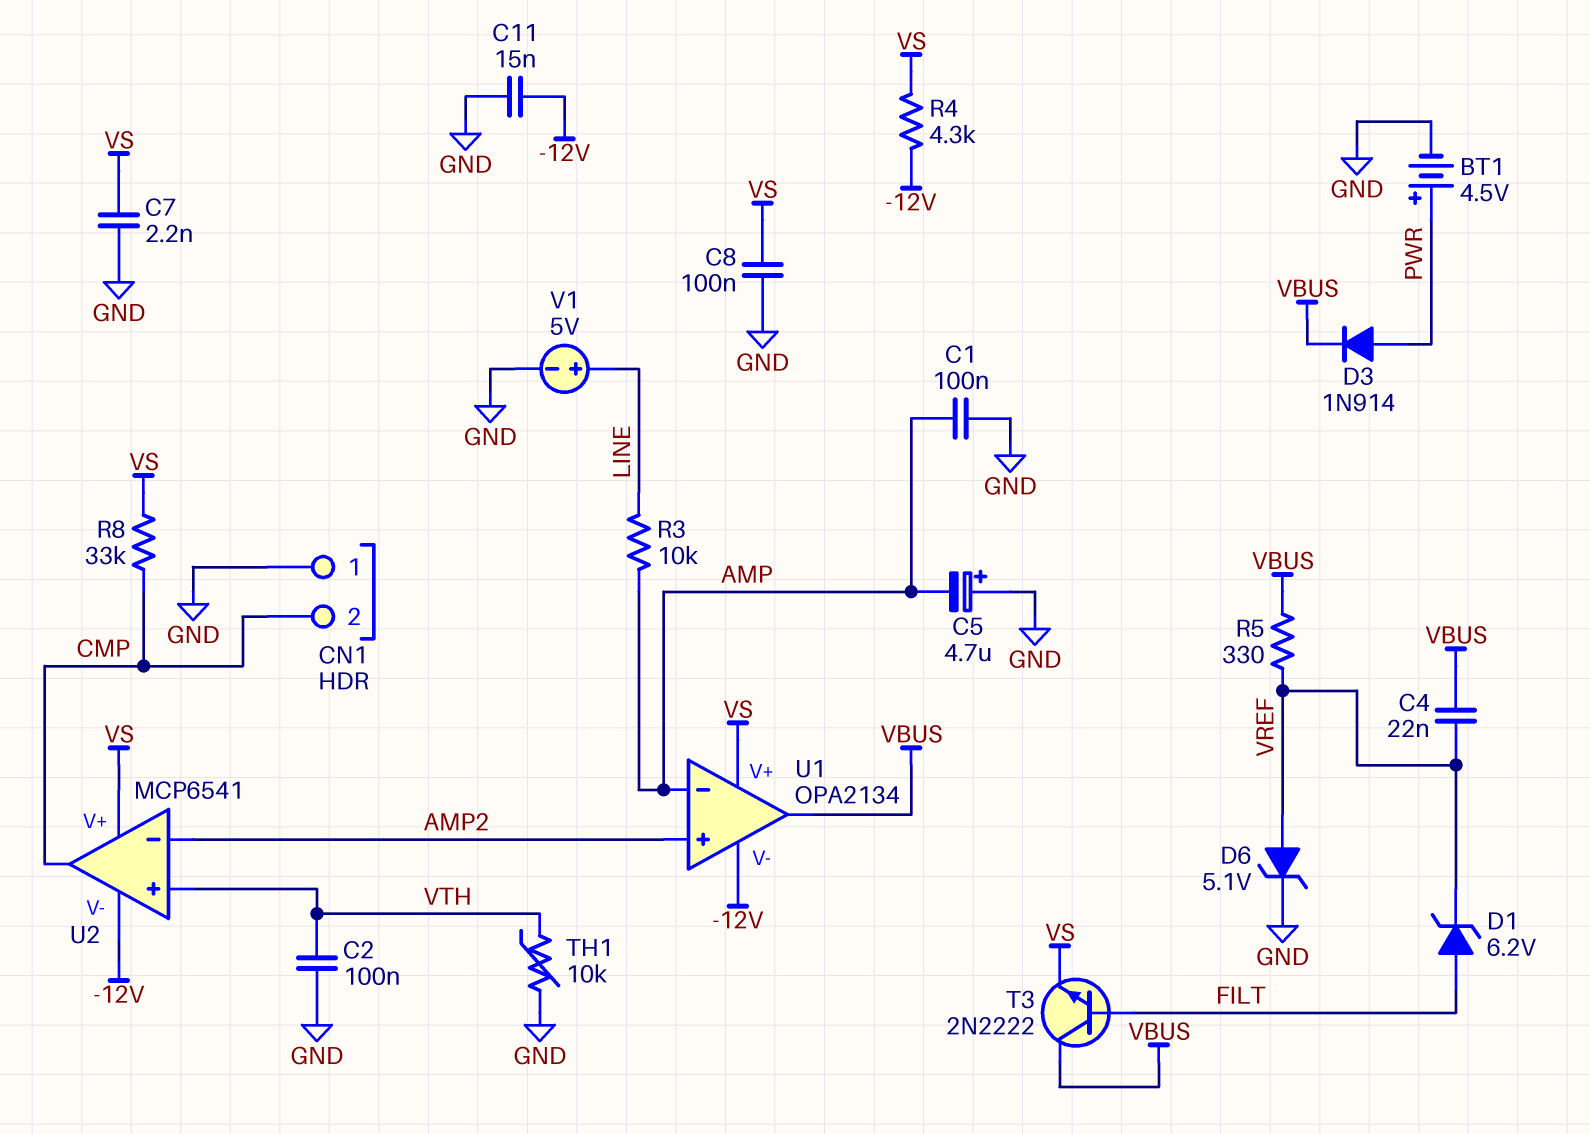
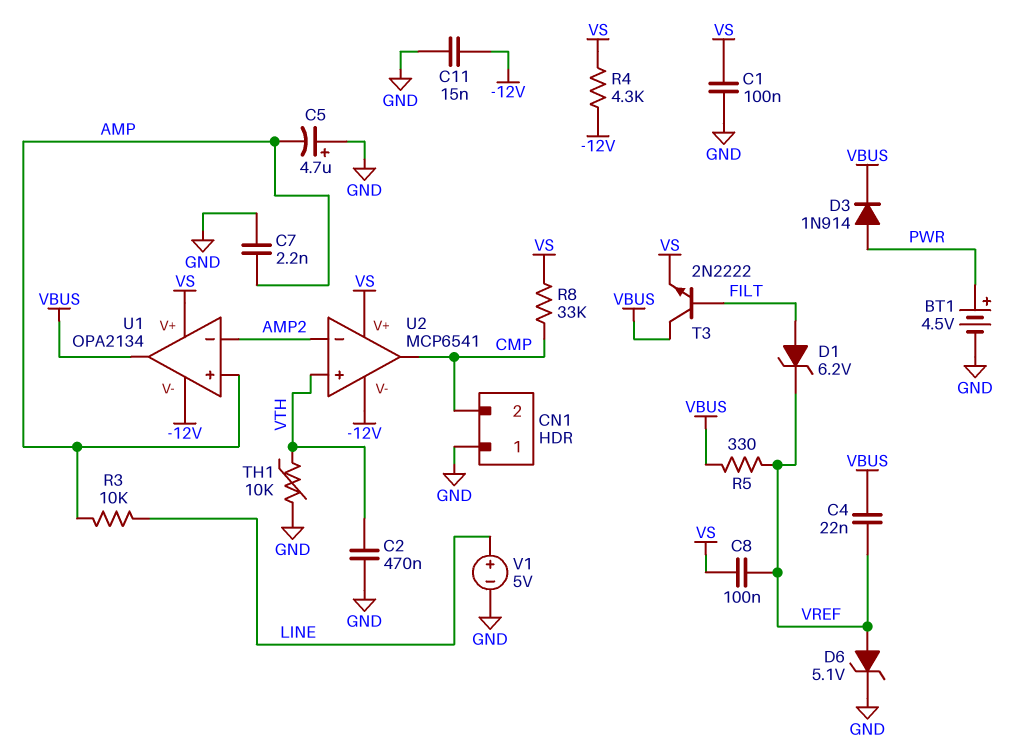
C1: 100nF (AMP, GND) -> 100nF (GND, VS)
C2: 100nF (GND, VTH) -> 470nF (GND, VTH)
C7: 2.2nF (GND, VS) -> 2.2nF (AMP, GND)
C8: 100nF (GND, VS) -> 100nF (VREF, VS)
U1 pin in+: AMP2 -> AMP
U1 pin in-: AMP -> AMP2

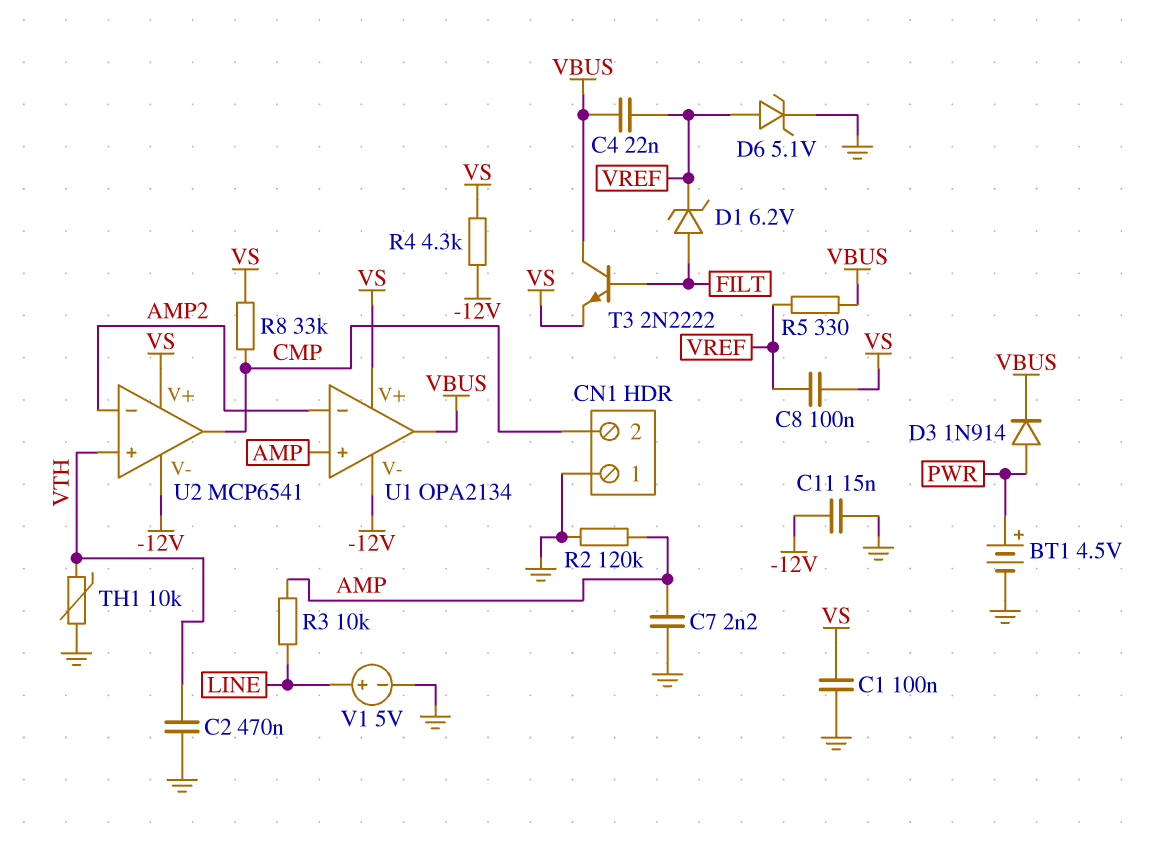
C5: 4.7uF (plus GND, minus AMP) -> none
R2: none -> 120k (AMP, GND)

